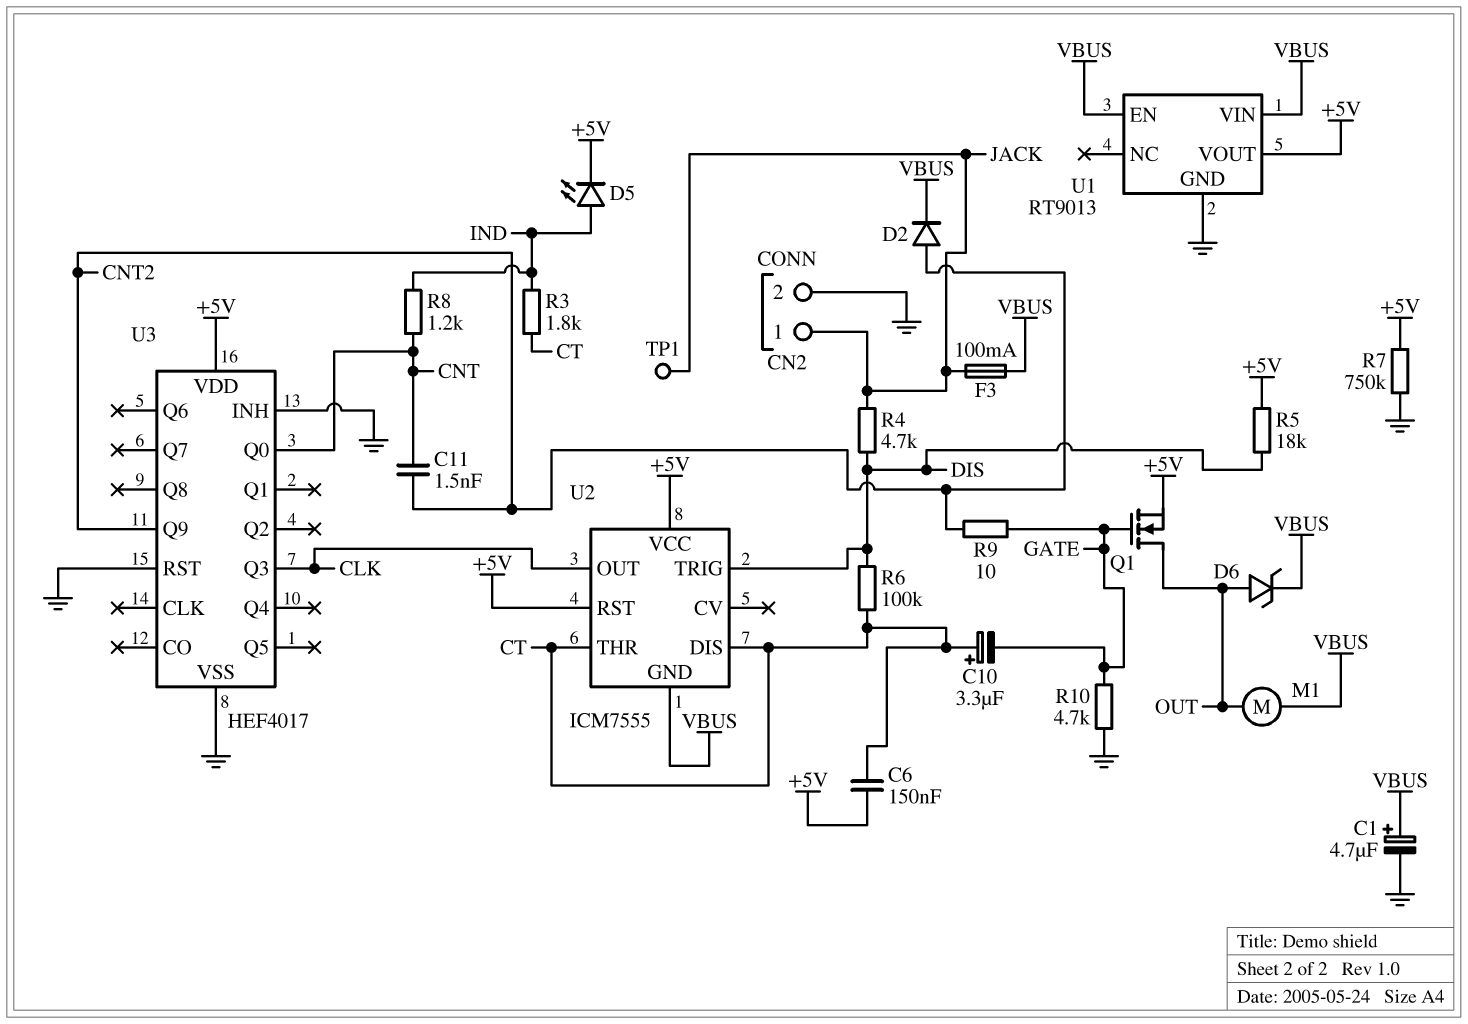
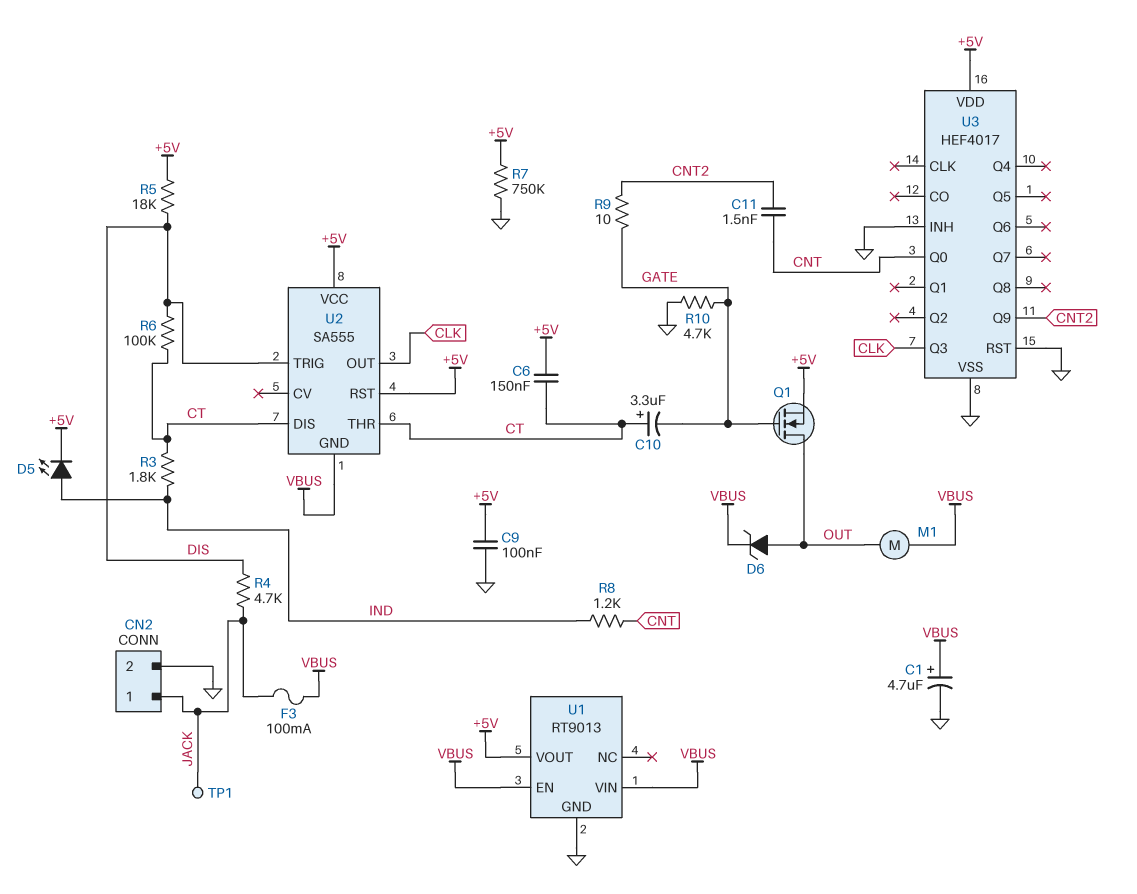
C9: none -> 100nF (+5V, GND)
D2: diode (A CNT2, K VBUS) -> none
U2: ICM7555 -> SA555

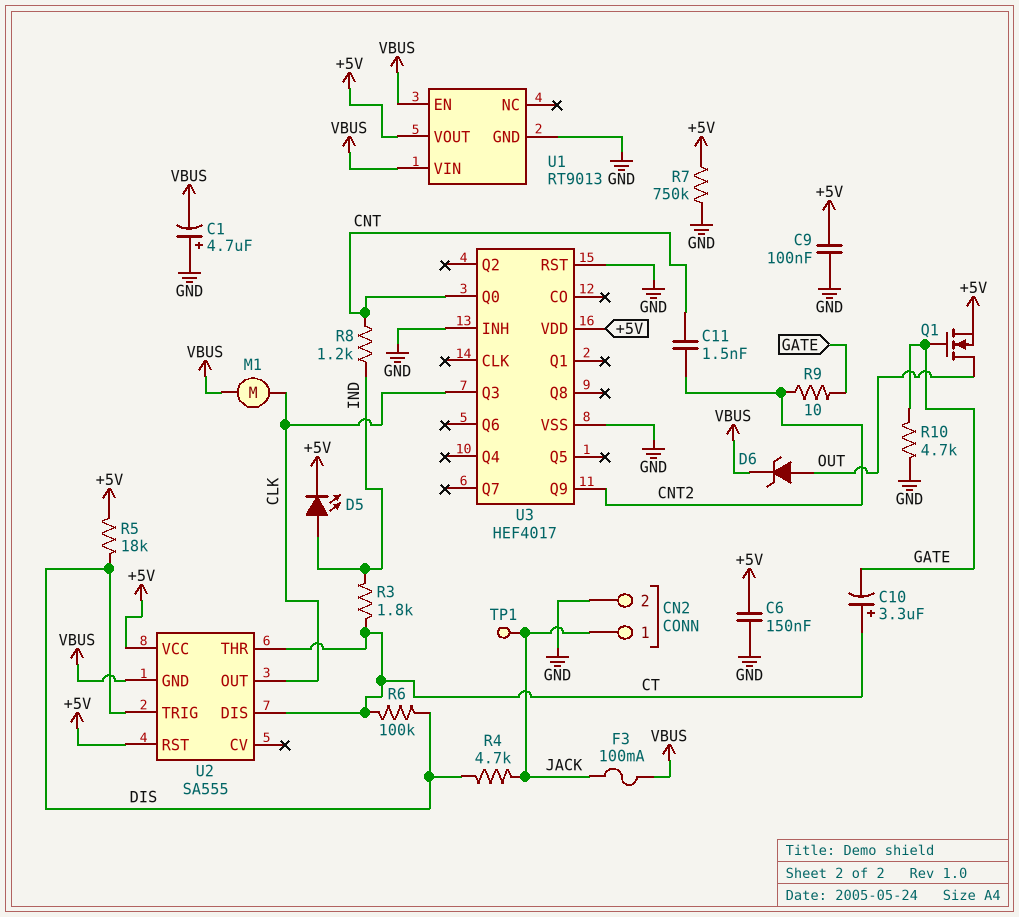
C1: 4.7uF (plus VBUS, minus GND) -> 4.7uF (plus GND, minus VBUS)
C6: 150nF (+5V, CT) -> 150nF (+5V, GND)
M1: motor (OUT, VBUS) -> motor (CLK, VBUS)

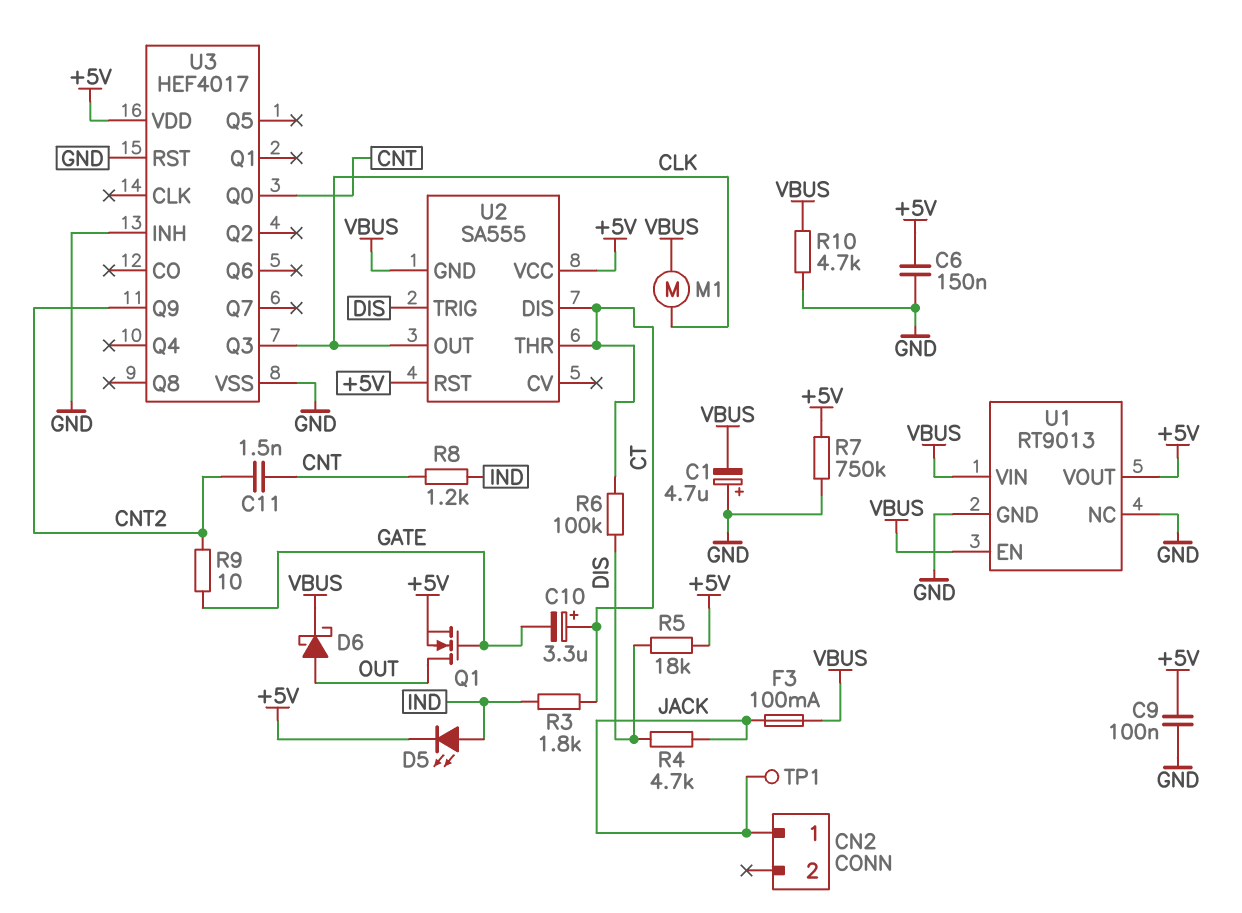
CN2 pin 2: GND -> none
D6: zener (A OUT, K VBUS) -> schottky (A OUT, K VBUS)
R10: 4.7k (GATE, GND) -> 4.7k (GND, VBUS)
U1 pin NC: none -> GND

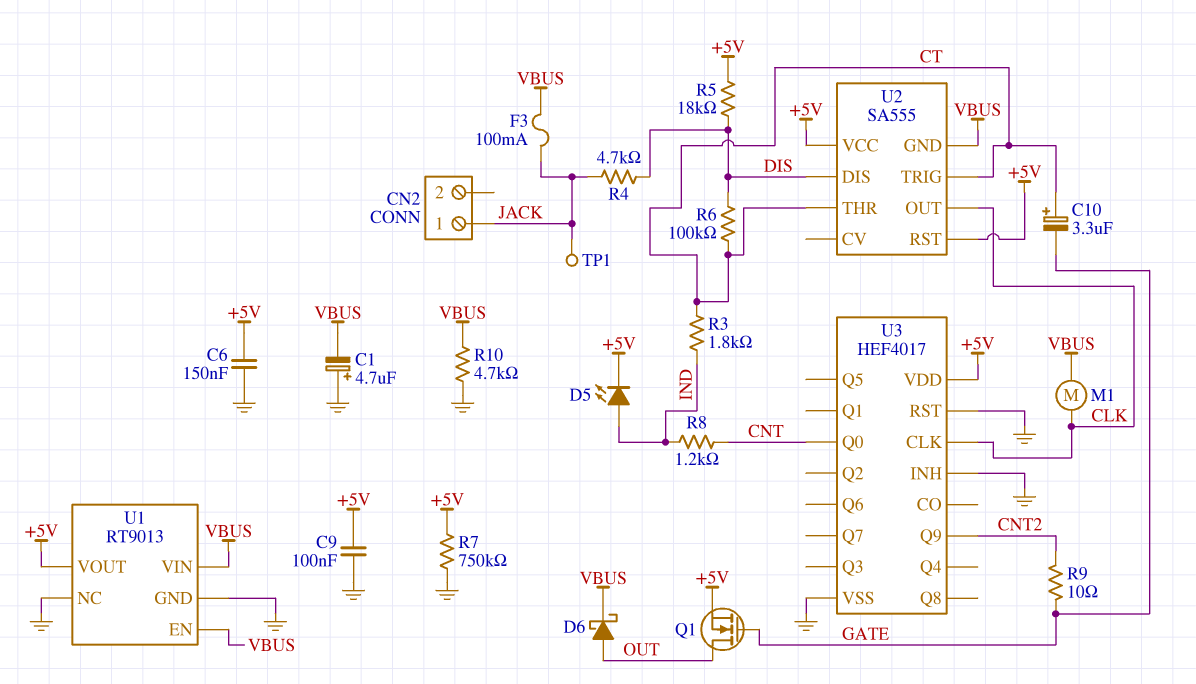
C11: 1.5nF (CNT, CNT2) -> none
U2 pin DIS: CT -> DIS
U2 pin TRIG: DIS -> CT
U3 pin CLK: none -> CLK
U3 pin Q3: CLK -> none

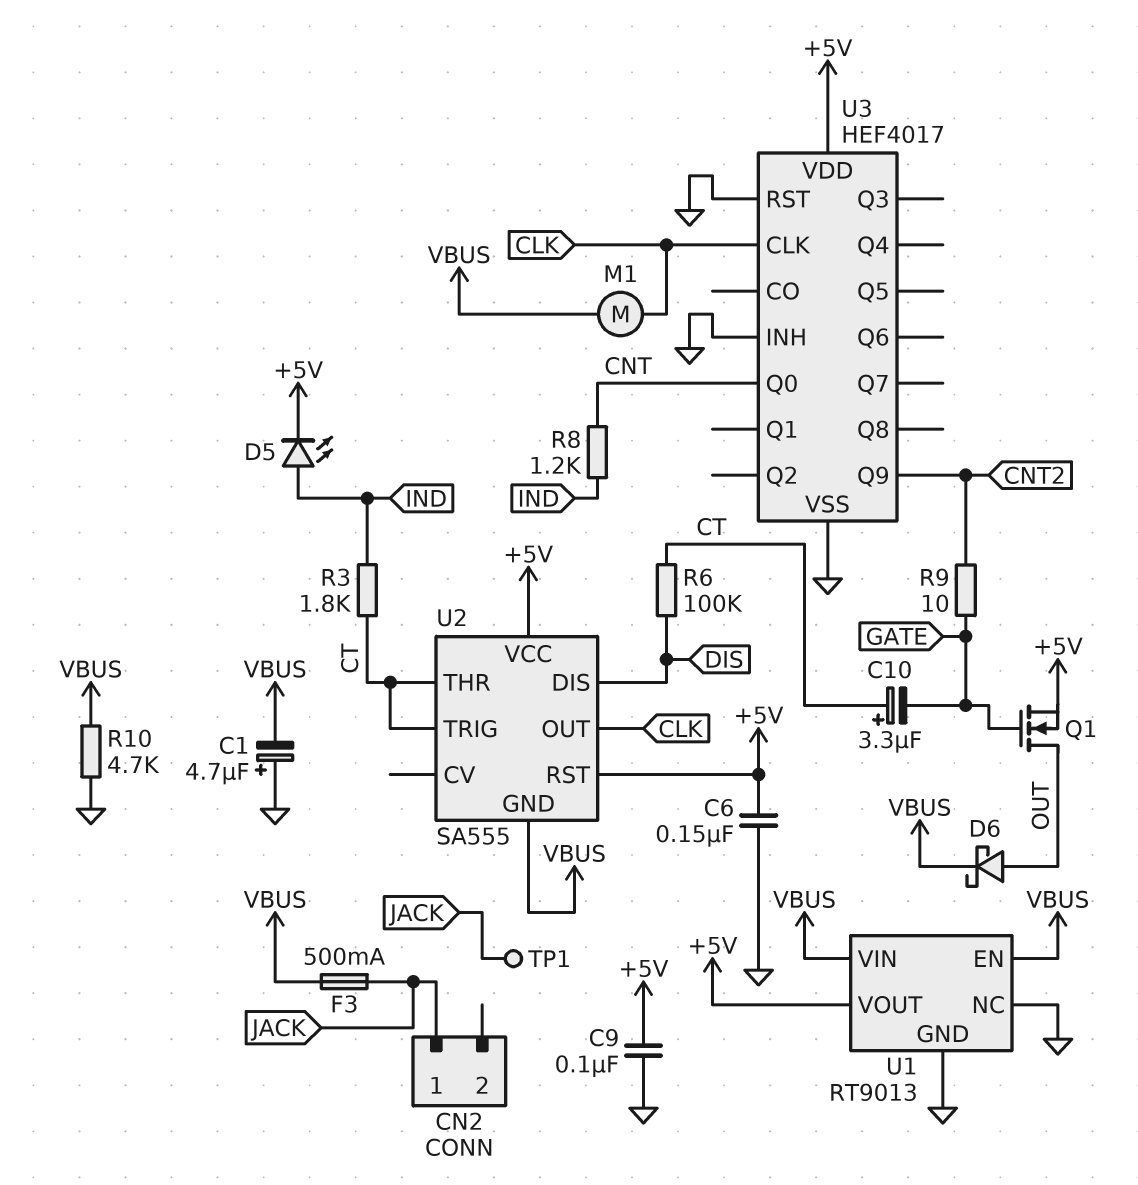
F3: 100mA (JACK, VBUS) -> 500mA (JACK, VBUS)
R4: 4.7k (DIS, JACK) -> none
R5: 18k (+5V, DIS) -> none
R7: 750k (+5V, GND) -> none

